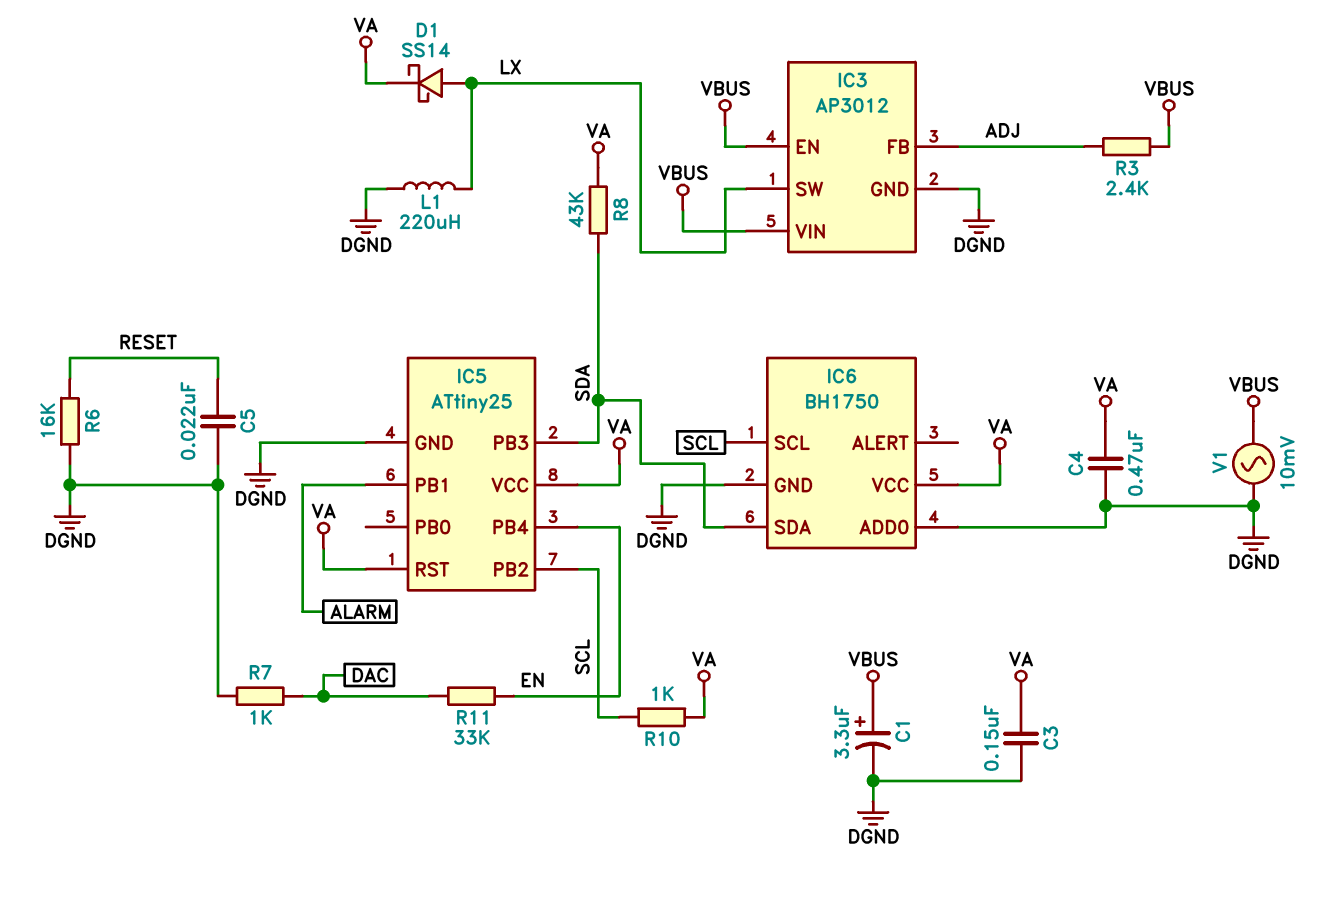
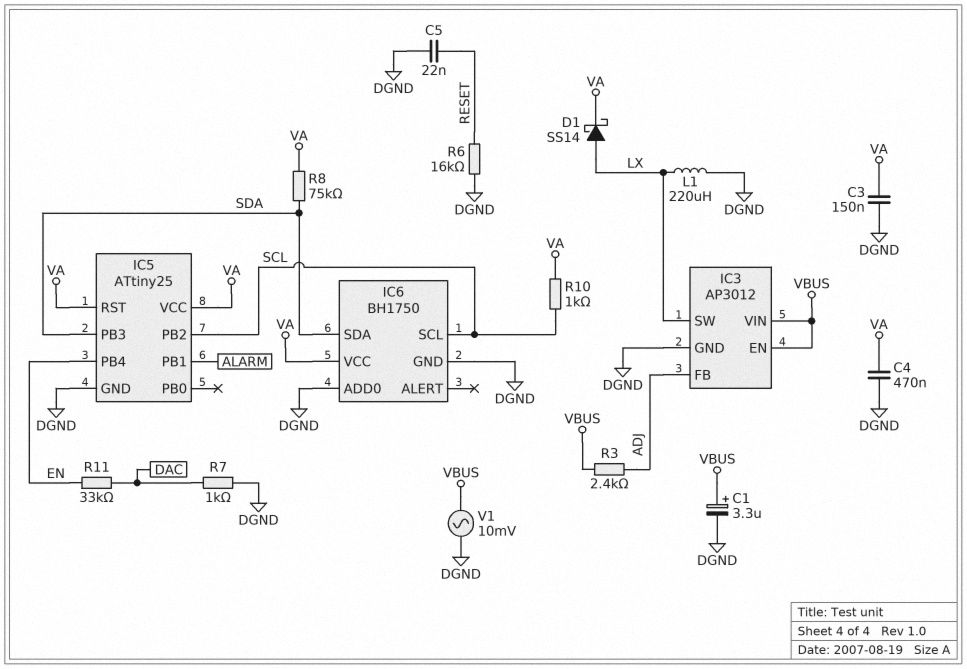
R8: 43k (SDA, VA) -> 75k (SDA, VA)

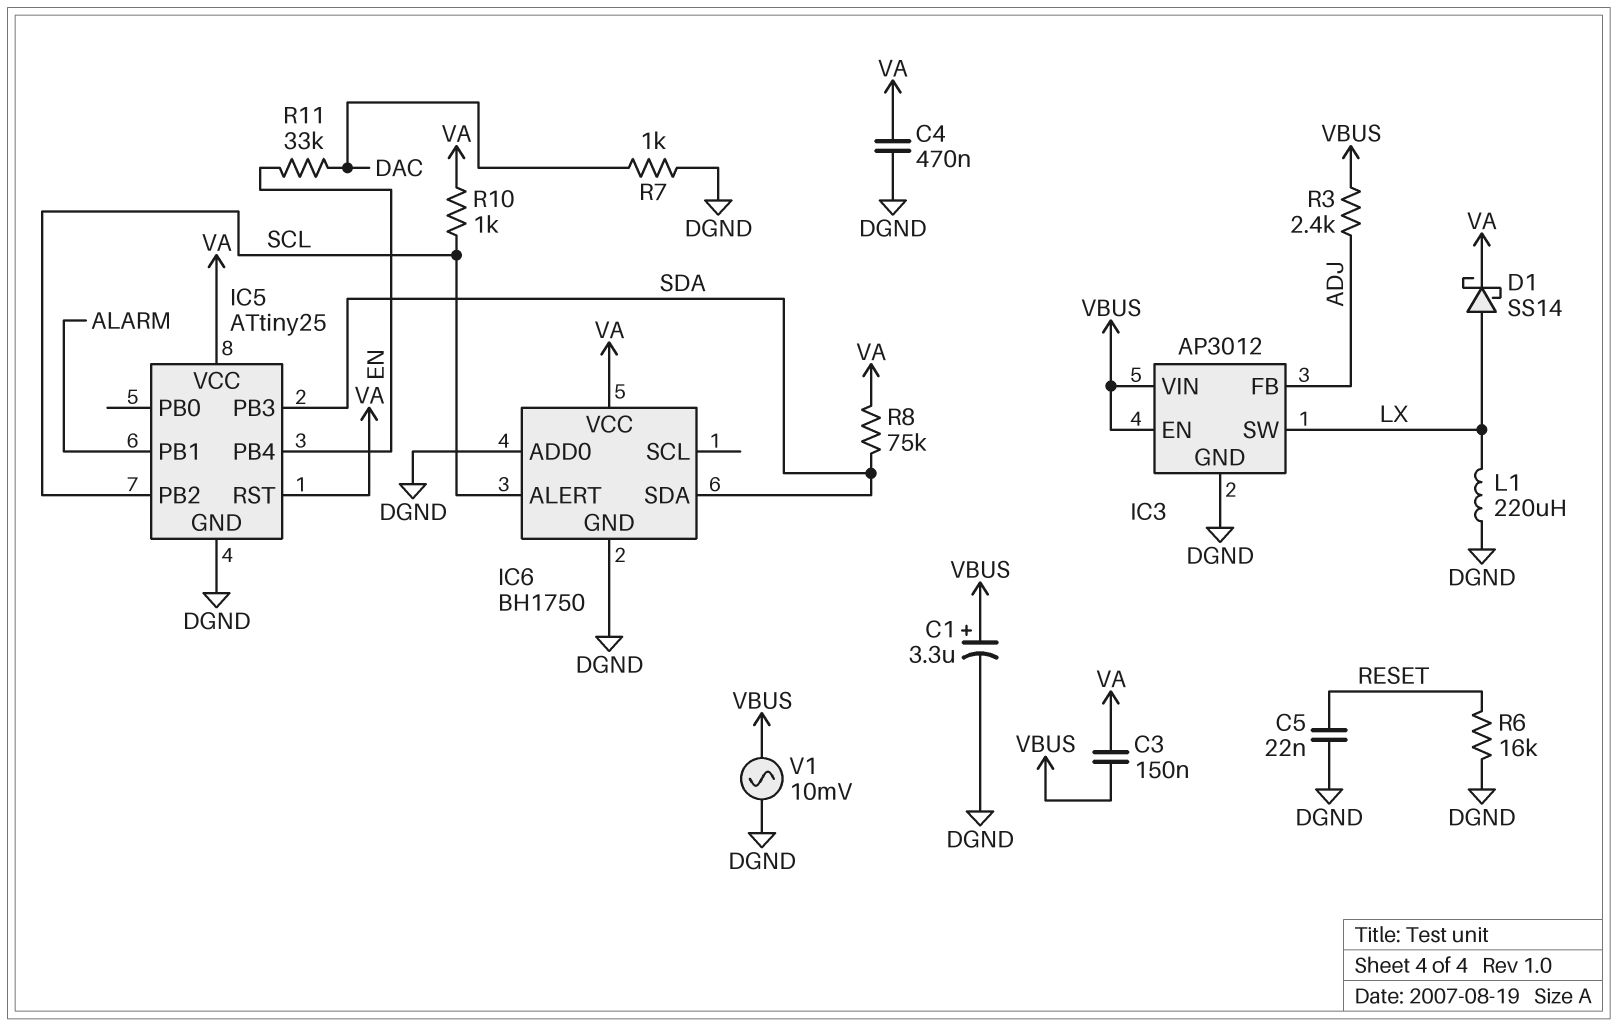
C3: 150nF (DGND, VA) -> 150nF (VA, VBUS)
IC6 pin ALERT: none -> SCL
IC6 pin SCL: SCL -> none

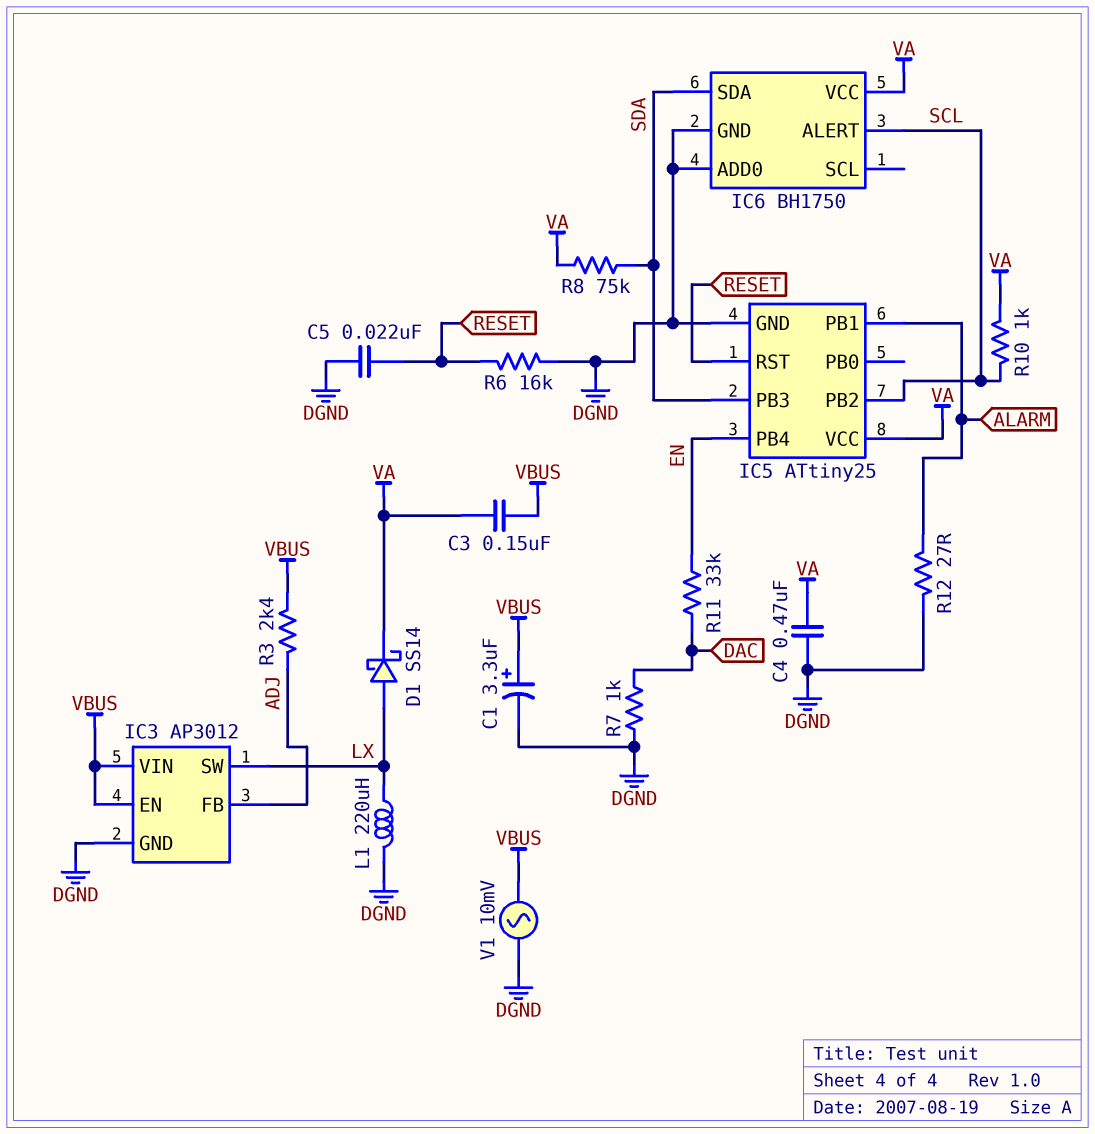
IC5 pin RST: VA -> RESET
R12: none -> 27 (ALARM, DGND)

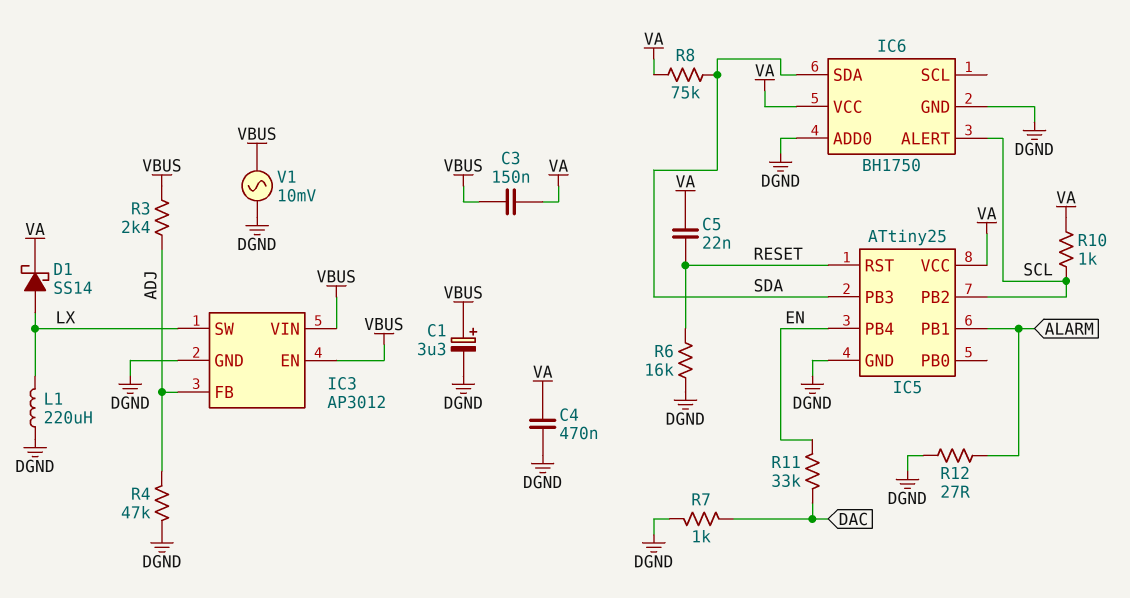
C5: 22nF (DGND, RESET) -> 22nF (RESET, VA)
R4: none -> 47k (ADJ, DGND)

